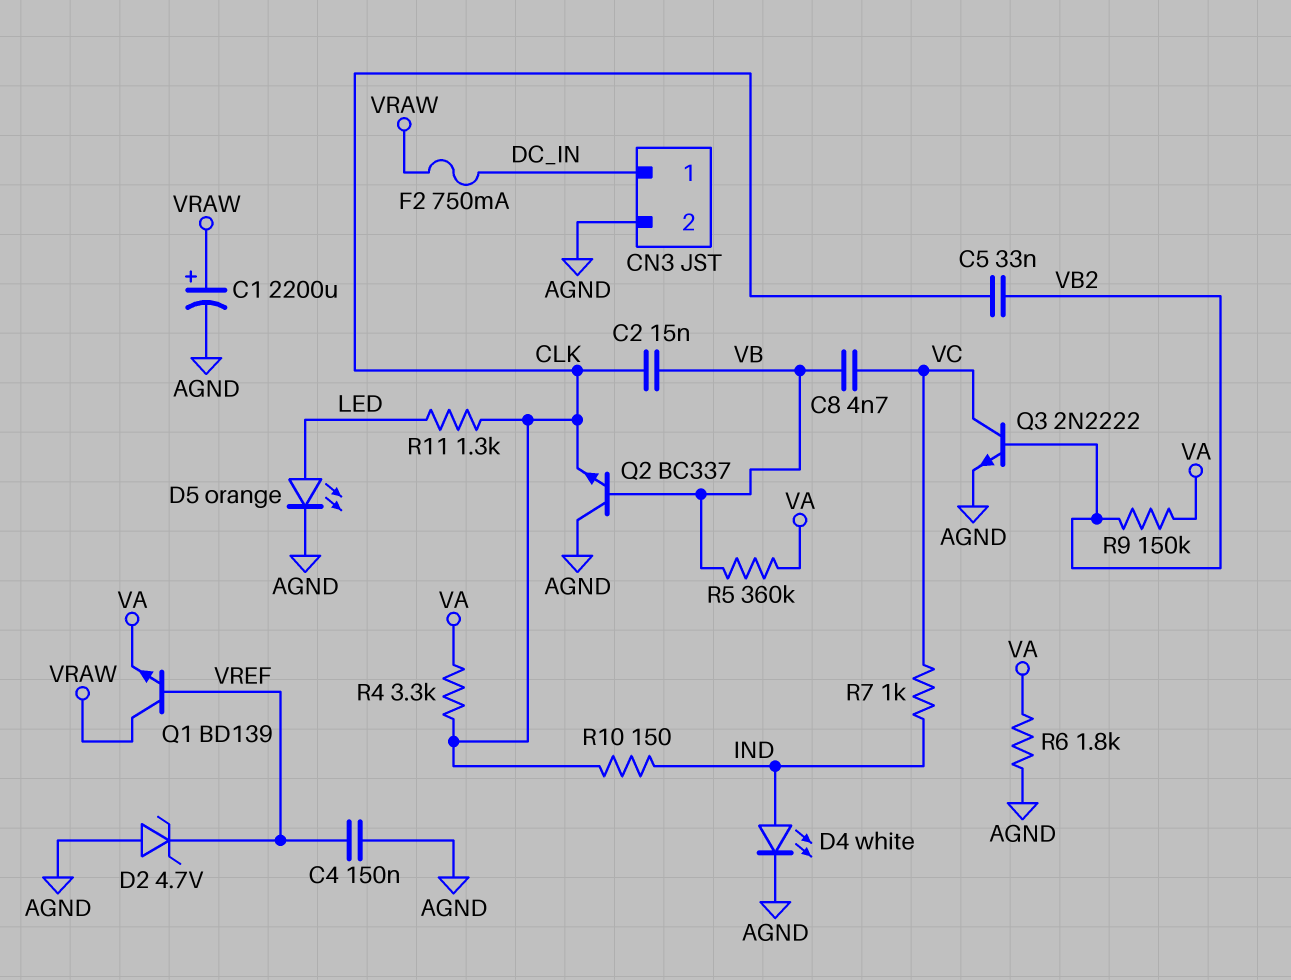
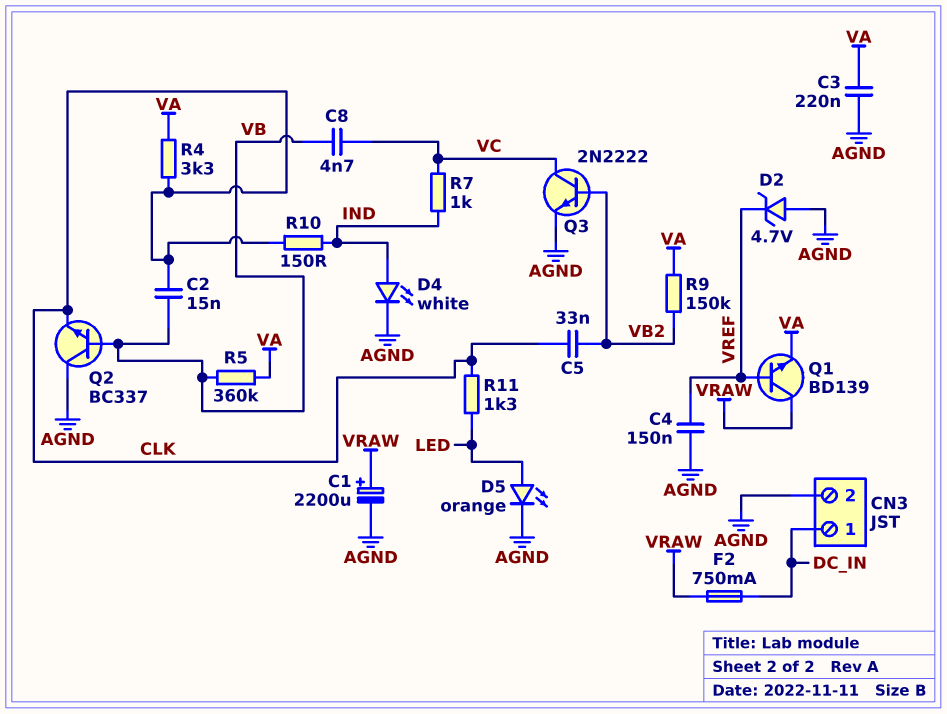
C3: none -> 220nF (AGND, VA)
R6: 1.8k (AGND, VA) -> none

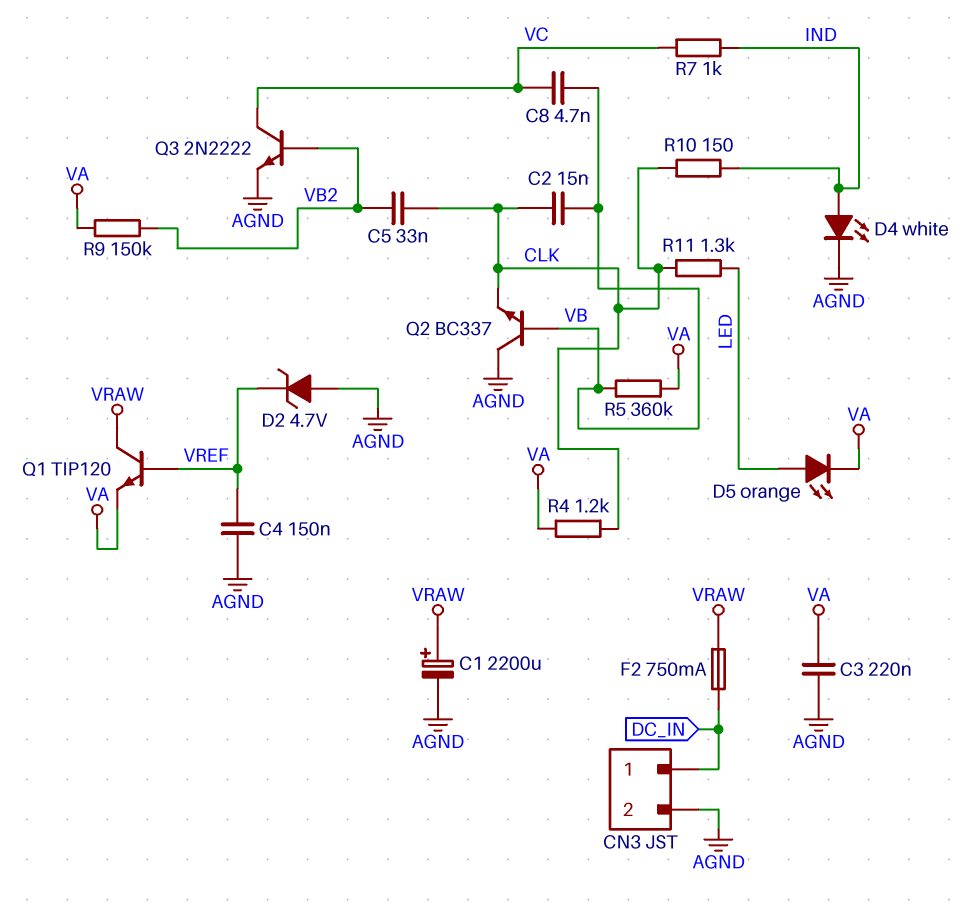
D5: LED orange (A LED, K AGND) -> LED orange (A LED, K VA)
Q1: NPN BD139 (B VREF, C VRAW, E VA) -> NPN TIP120 (B VREF, C VRAW, E VA)
R4: 3.3k (CLK, VA) -> 1.2k (CLK, VA)

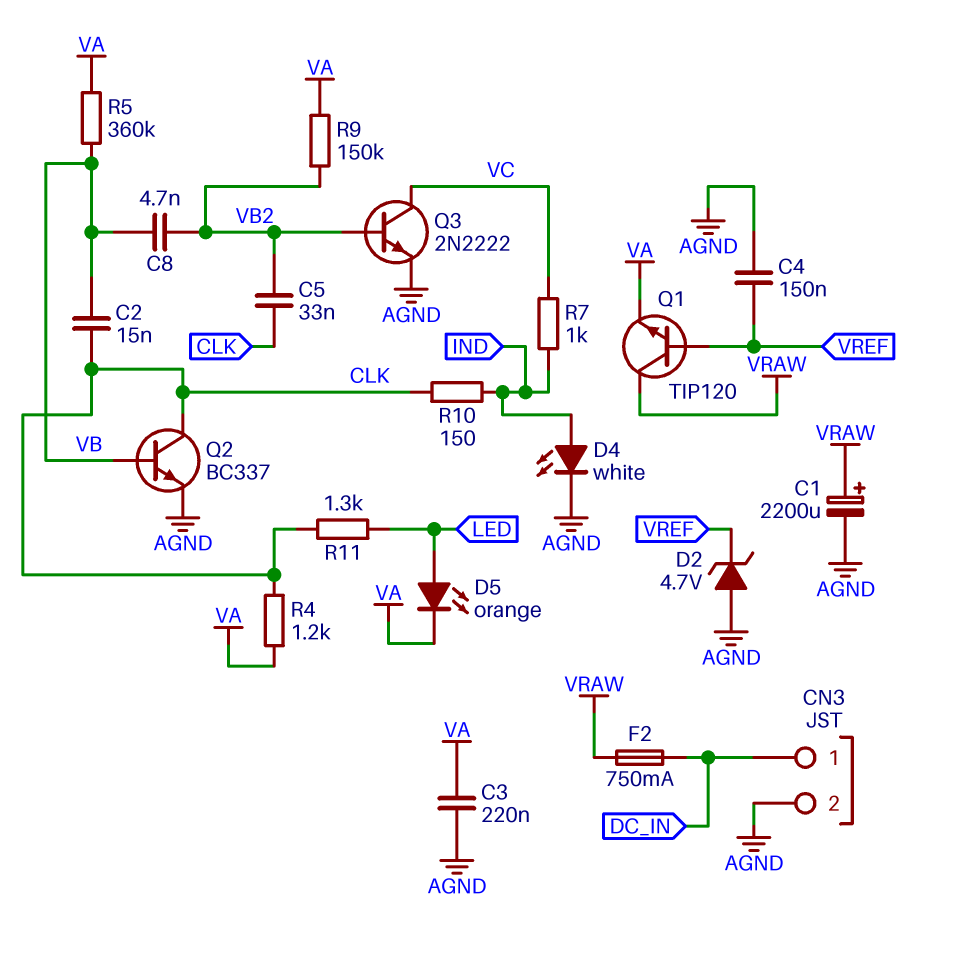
C8: 4.7nF (VB, VC) -> 4.7nF (VB, VB2)
Q2: NPN BC337 (B VB, C AGND, E CLK) -> NPN BC337 (B VB, C CLK, E AGND)

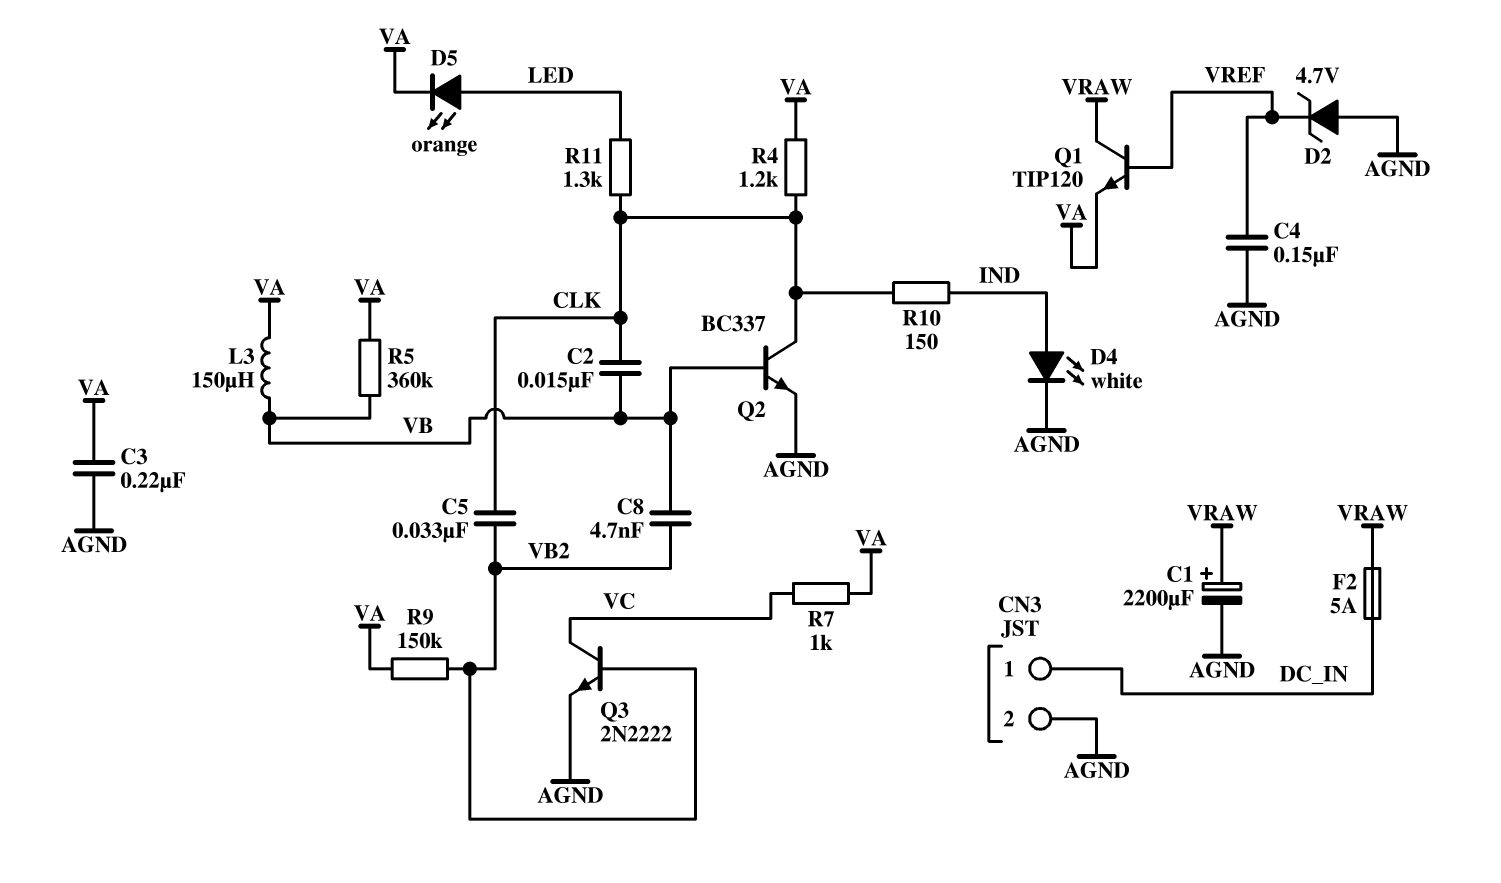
F2: 750mA (DC_IN, VRAW) -> 5A (DC_IN, VRAW)
L3: none -> 150uH (VA, VB)
R7: 1k (IND, VC) -> 1k (VA, VC)

